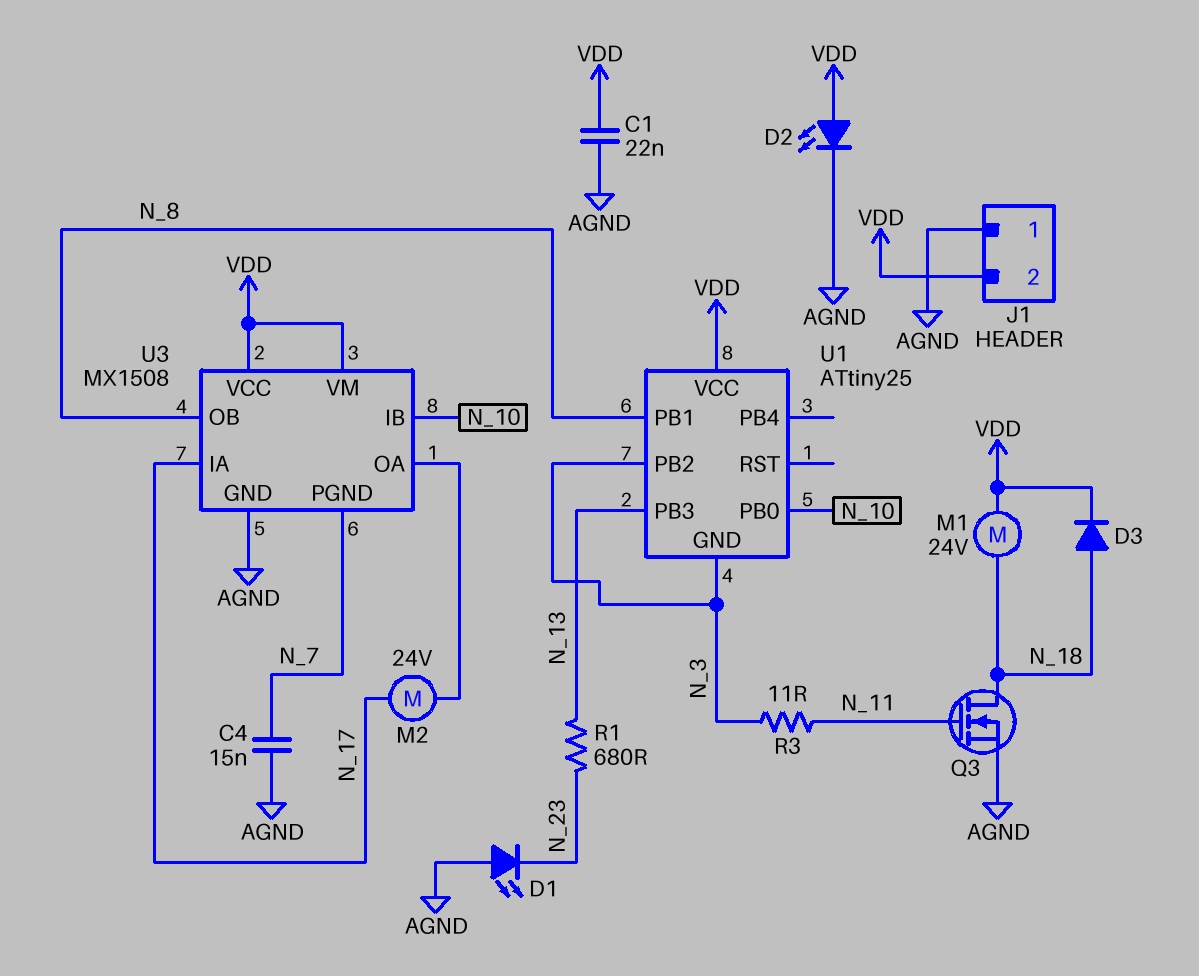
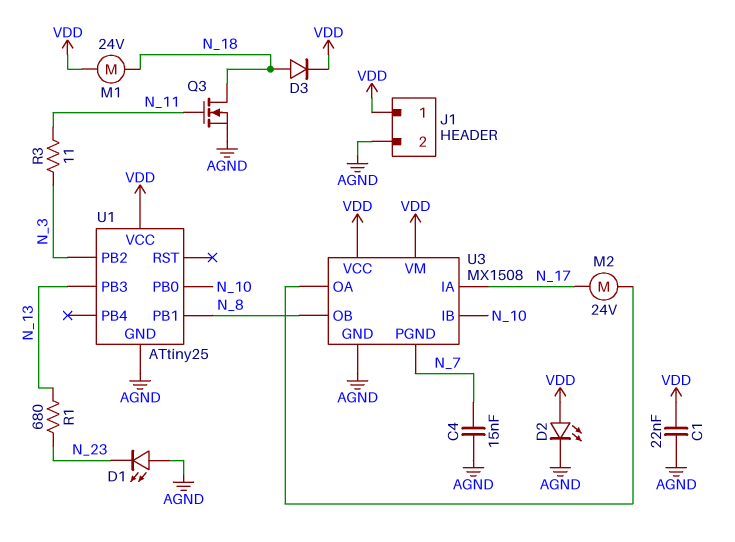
J1 pin 1: AGND -> VDD
J1 pin 2: VDD -> AGND
U1 pin GND: N_3 -> AGND

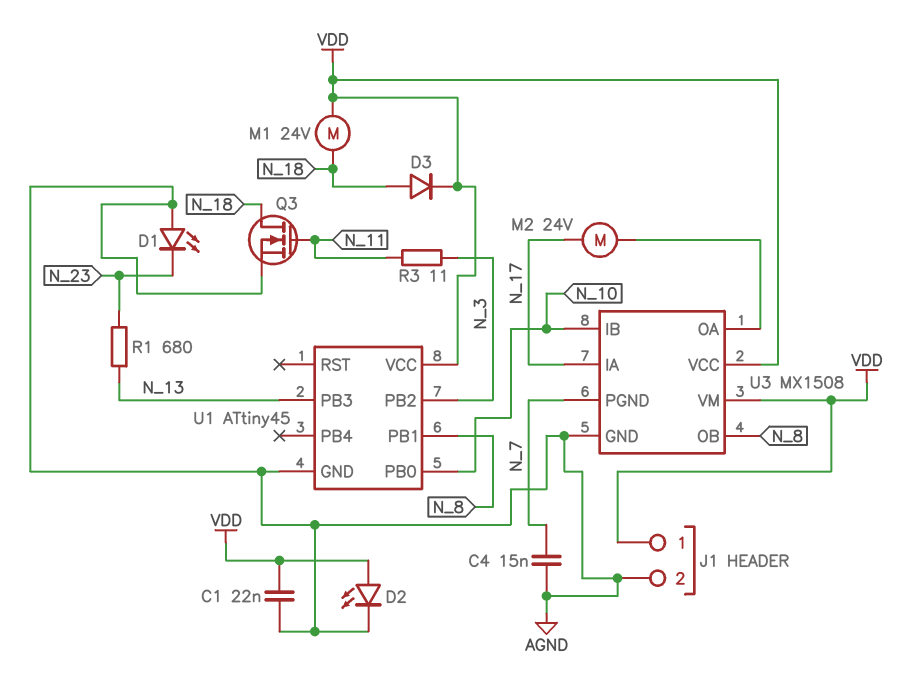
U1: ATtiny25 -> ATtiny45

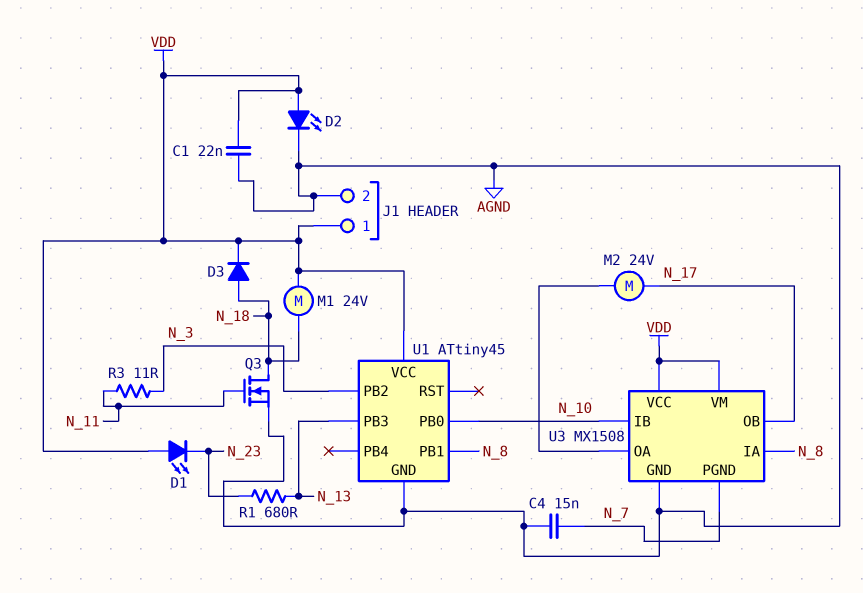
D1: LED (A AGND, K N_23) -> LED (A VDD, K N_23)
U3 pin IA: N_17 -> N_8
U3 pin OB: N_8 -> N_17

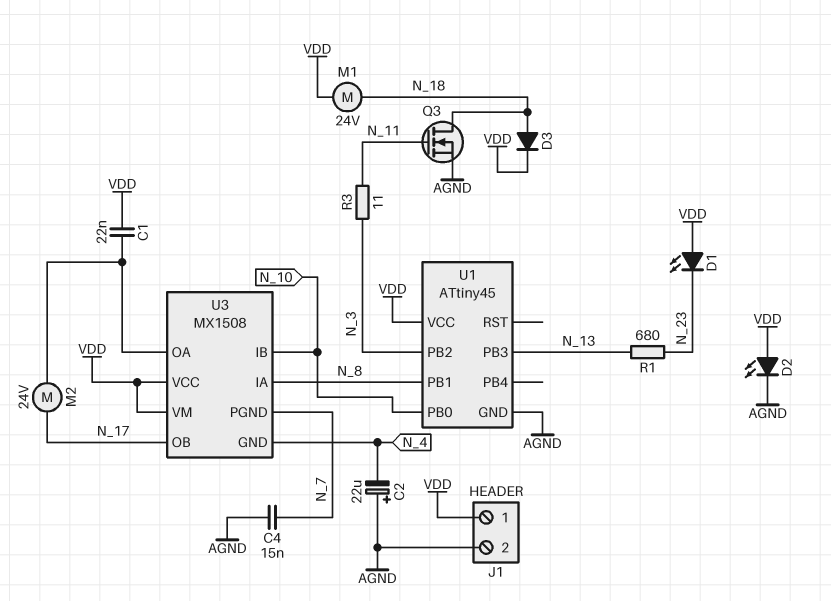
C1: 22nF (AGND, VDD) -> 22nF (U3/OA, VDD)
C2: none -> 22uF (plus AGND, minus N_4)
U3 pin GND: AGND -> N_4

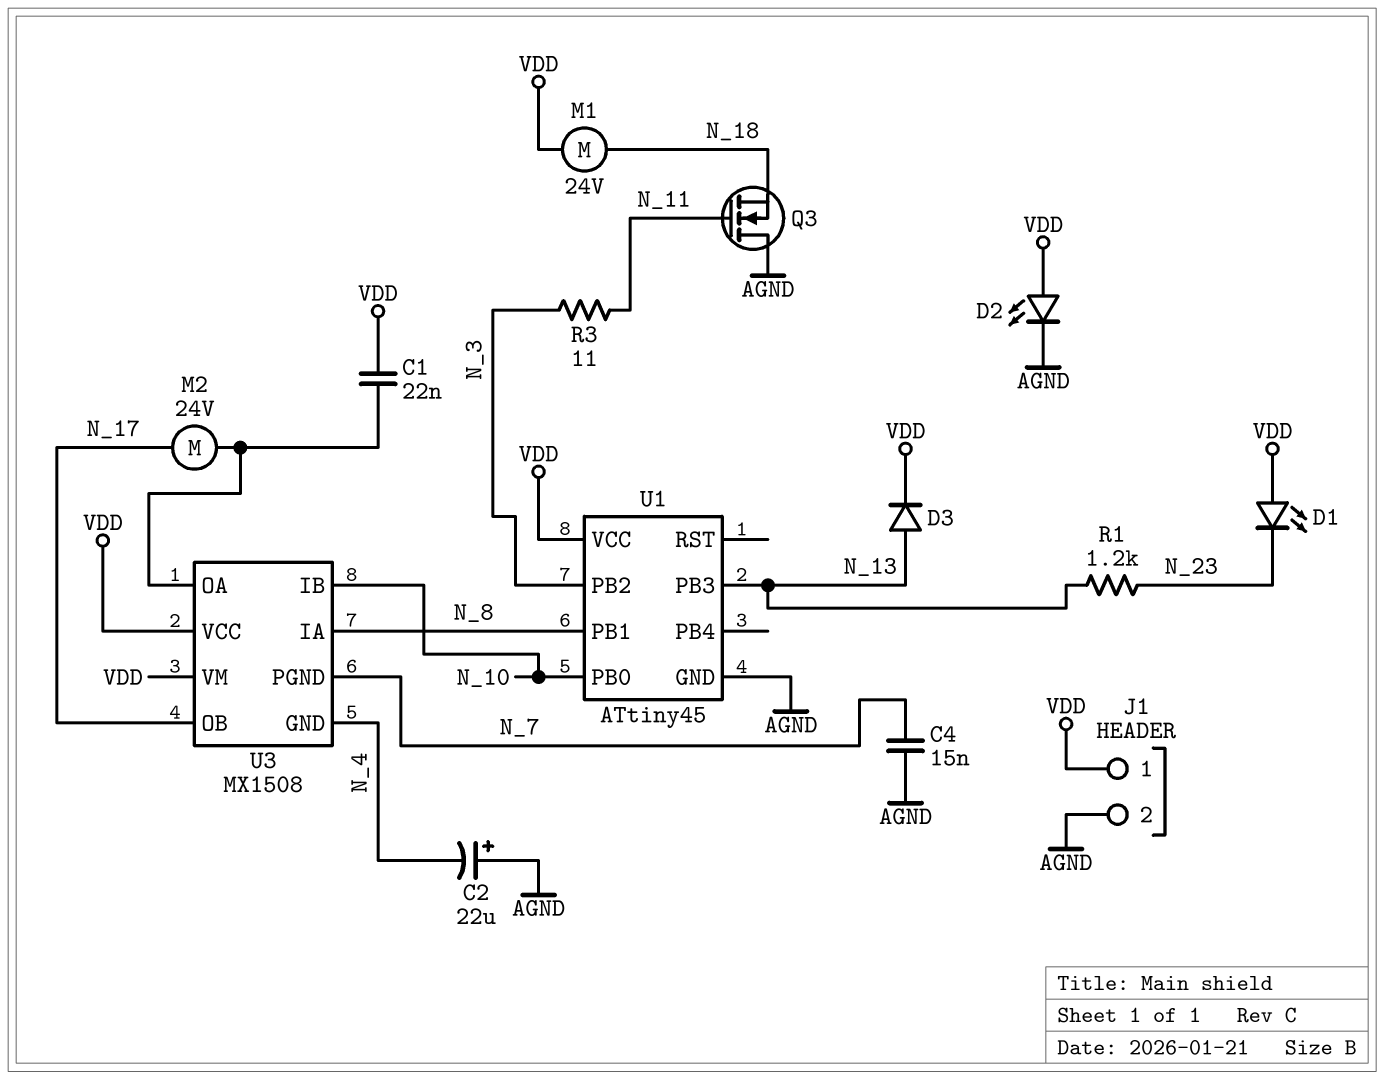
D3: diode (A N_18, K VDD) -> diode (A N_13, K VDD)
Q3: NMOS (G N_11, D N_18, S AGND) -> NMOS (G N_11, D AGND, S N_18)
R1: 680 (N_13, N_23) -> 1.2k (N_13, N_23)

